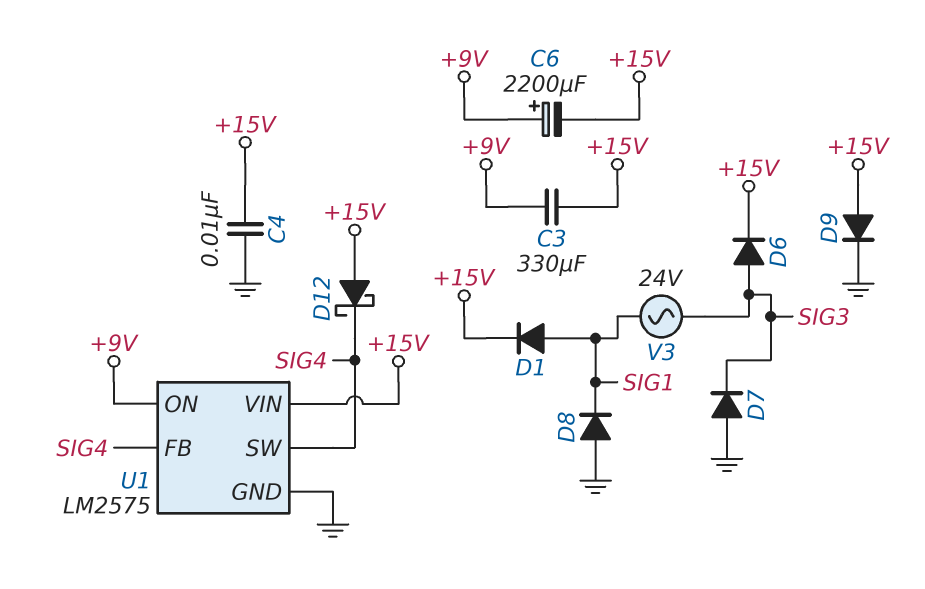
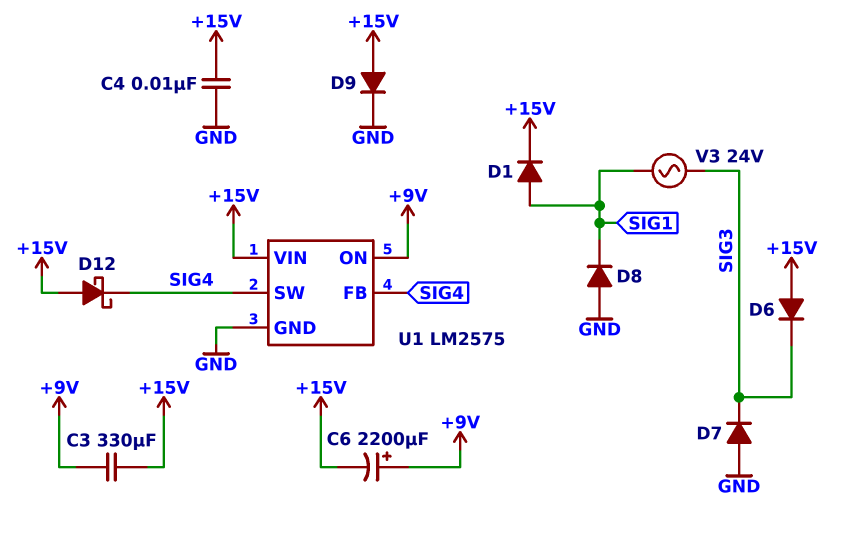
D6: diode (A SIG3, K +15V) -> diode (A +15V, K SIG3)

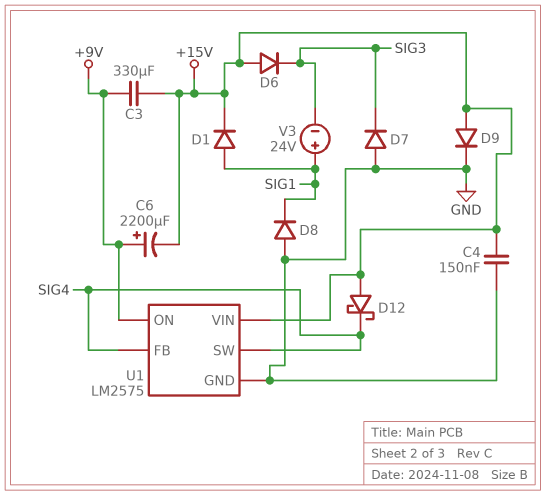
C4: 10nF (+15V, GND) -> 150nF (+15V, GND)
V3: AC 24V (SIG1, SIG3) -> 24V (plus SIG1, minus SIG3)

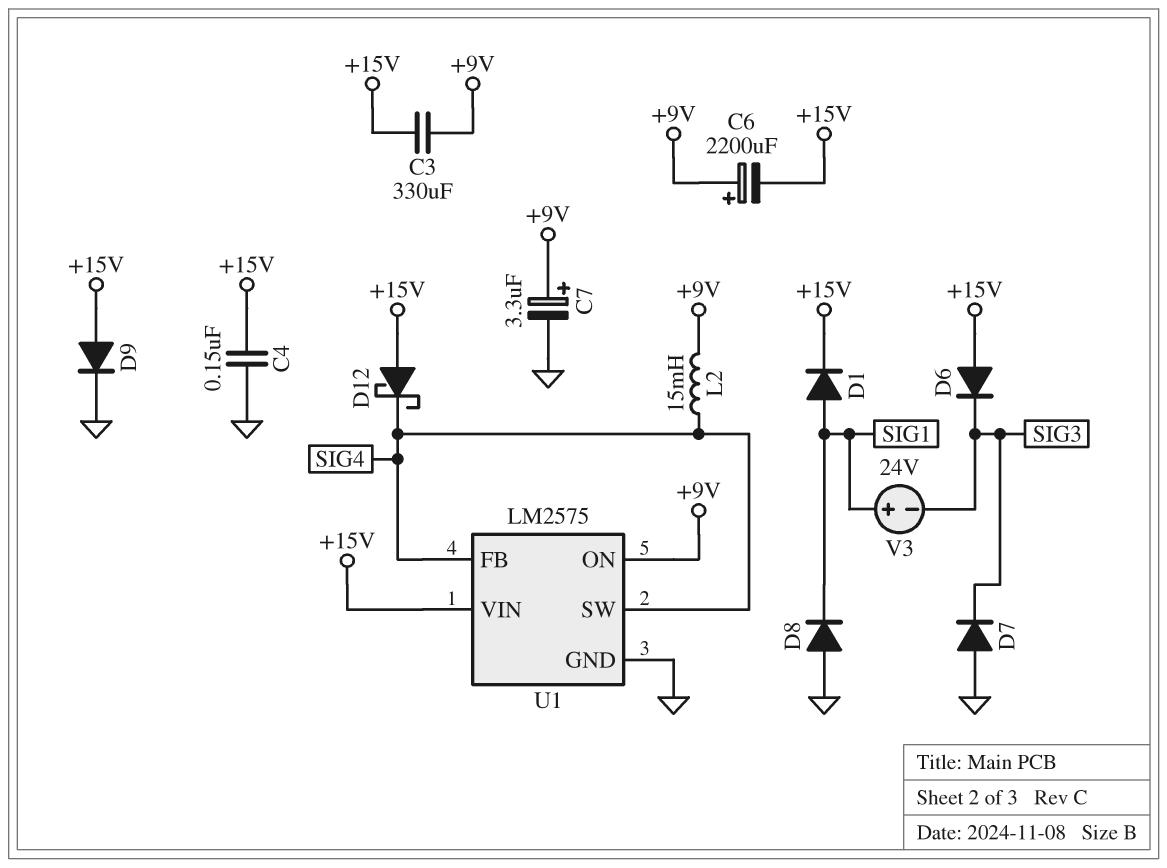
C7: none -> 3.3uF (plus +9V, minus GND)
L2: none -> 15mH (+9V, SIG4)

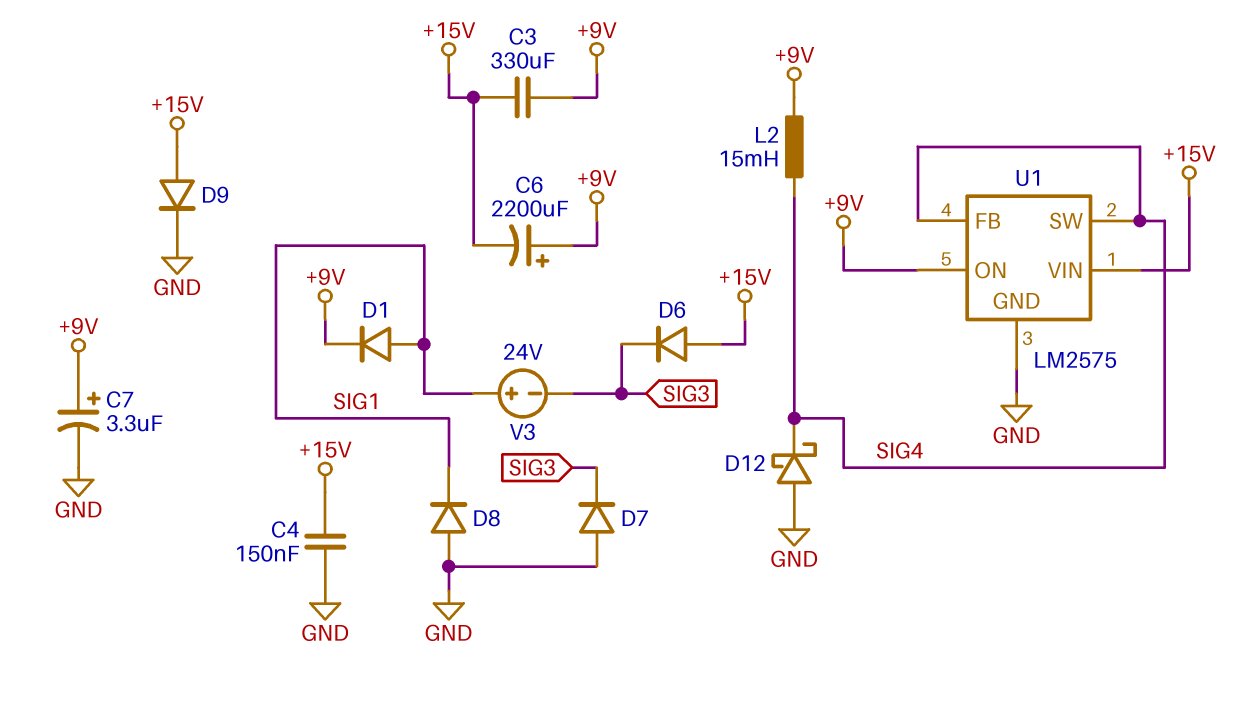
D1: diode (A SIG1, K +15V) -> diode (A SIG1, K +9V)
D12: schottky (A +15V, K SIG4) -> schottky (A GND, K SIG4)

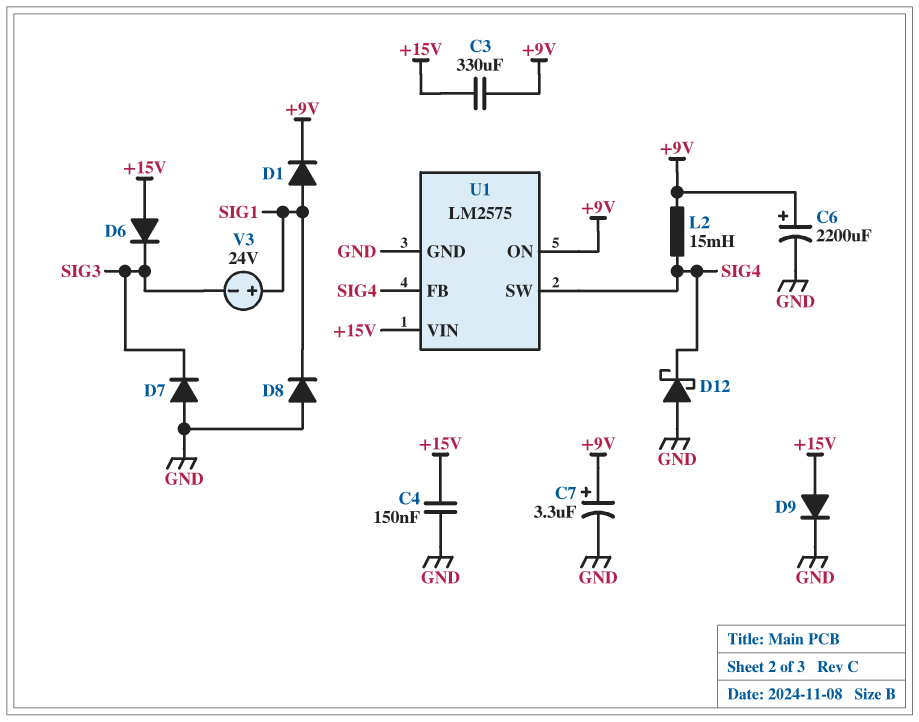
C6: 2200uF (plus +9V, minus +15V) -> 2200uF (plus +9V, minus GND)

